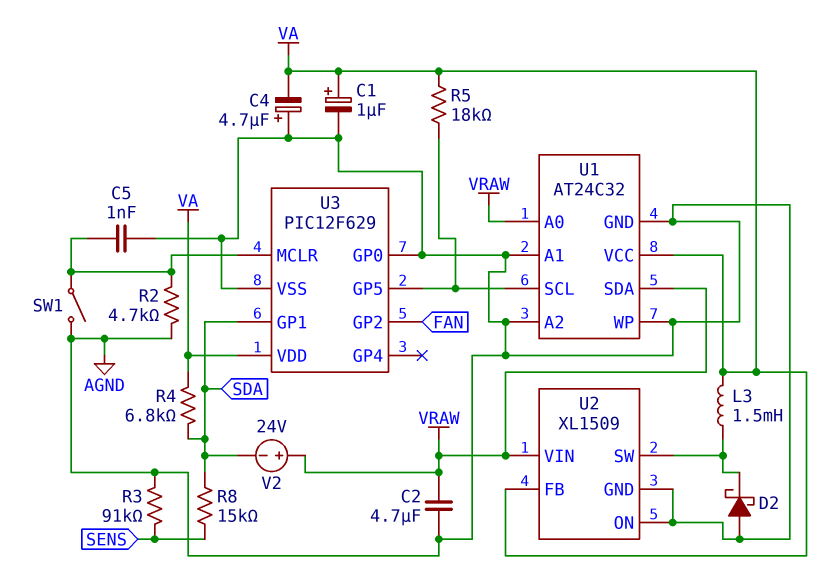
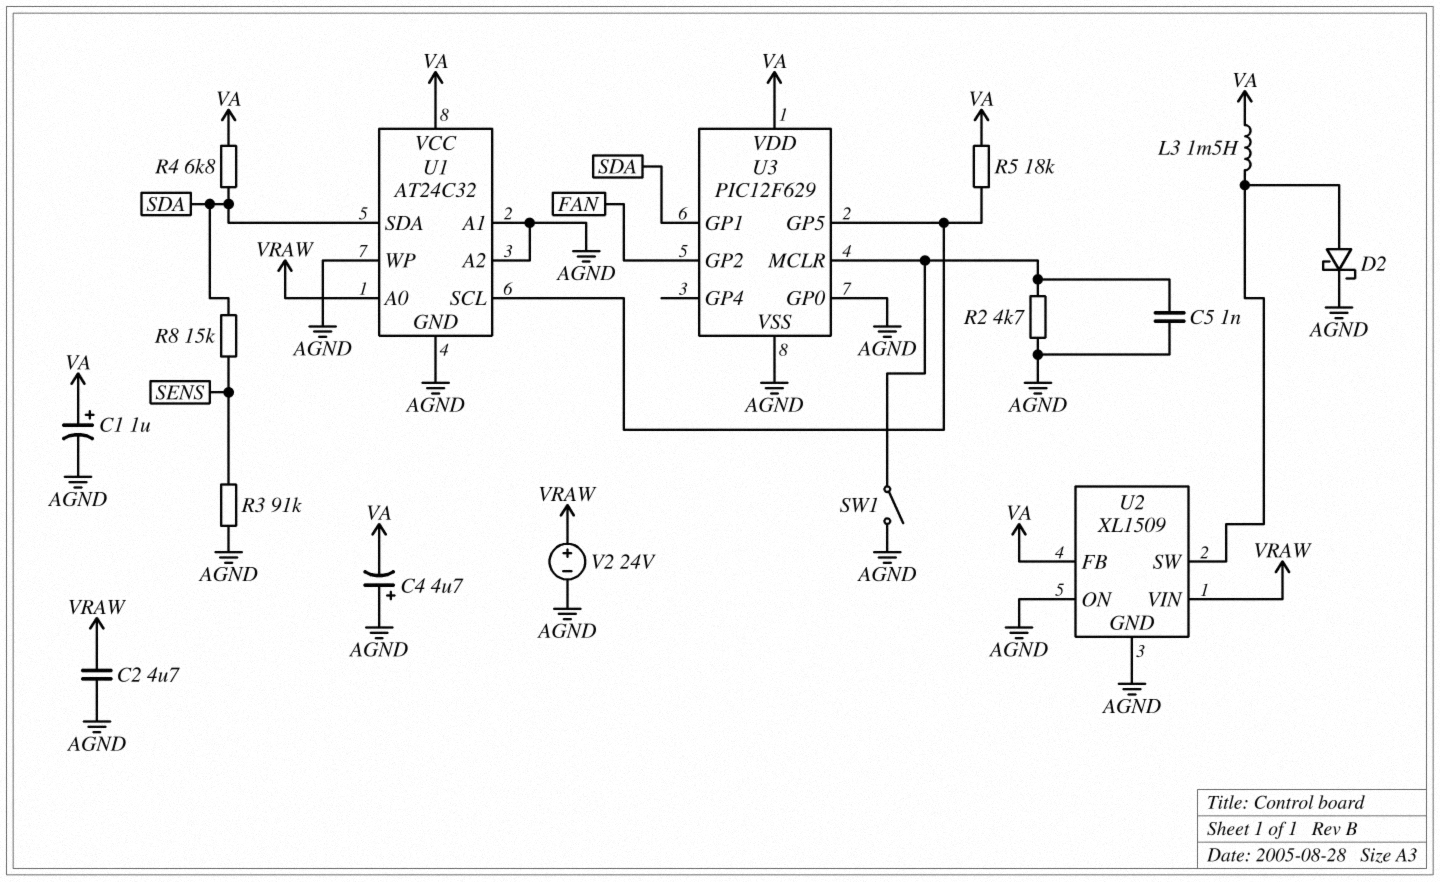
D2: schottky (A AGND, K U2/SW) -> schottky (A U2/SW, K AGND)
U1 pin SDA: VRAW -> SDA
V2: 24V (plus VRAW, minus SDA) -> 24V (plus VRAW, minus AGND)

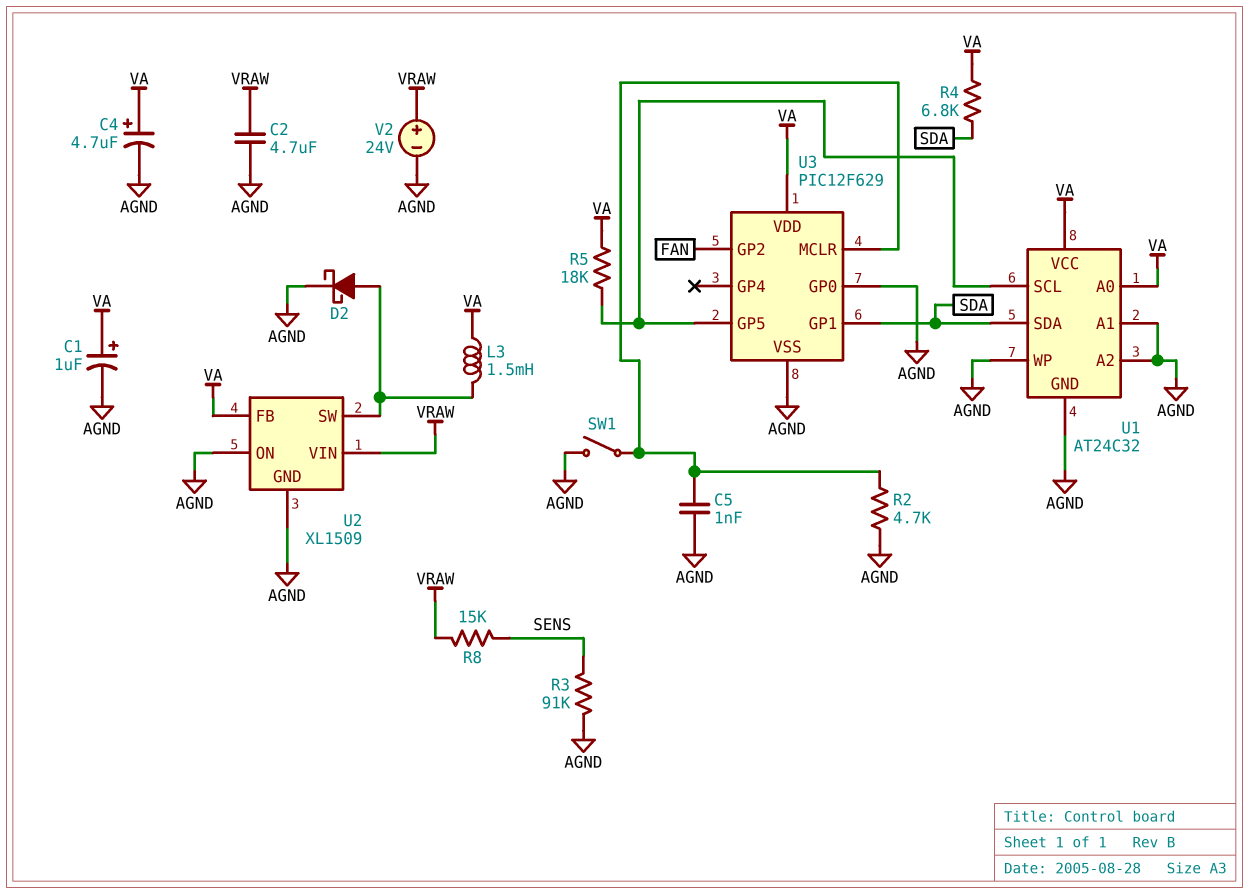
C4: 4.7uF (plus AGND, minus VA) -> 4.7uF (plus VA, minus AGND)
R8: 15k (SDA, SENS) -> 15k (SENS, VRAW)
U1 pin A0: VRAW -> VA

